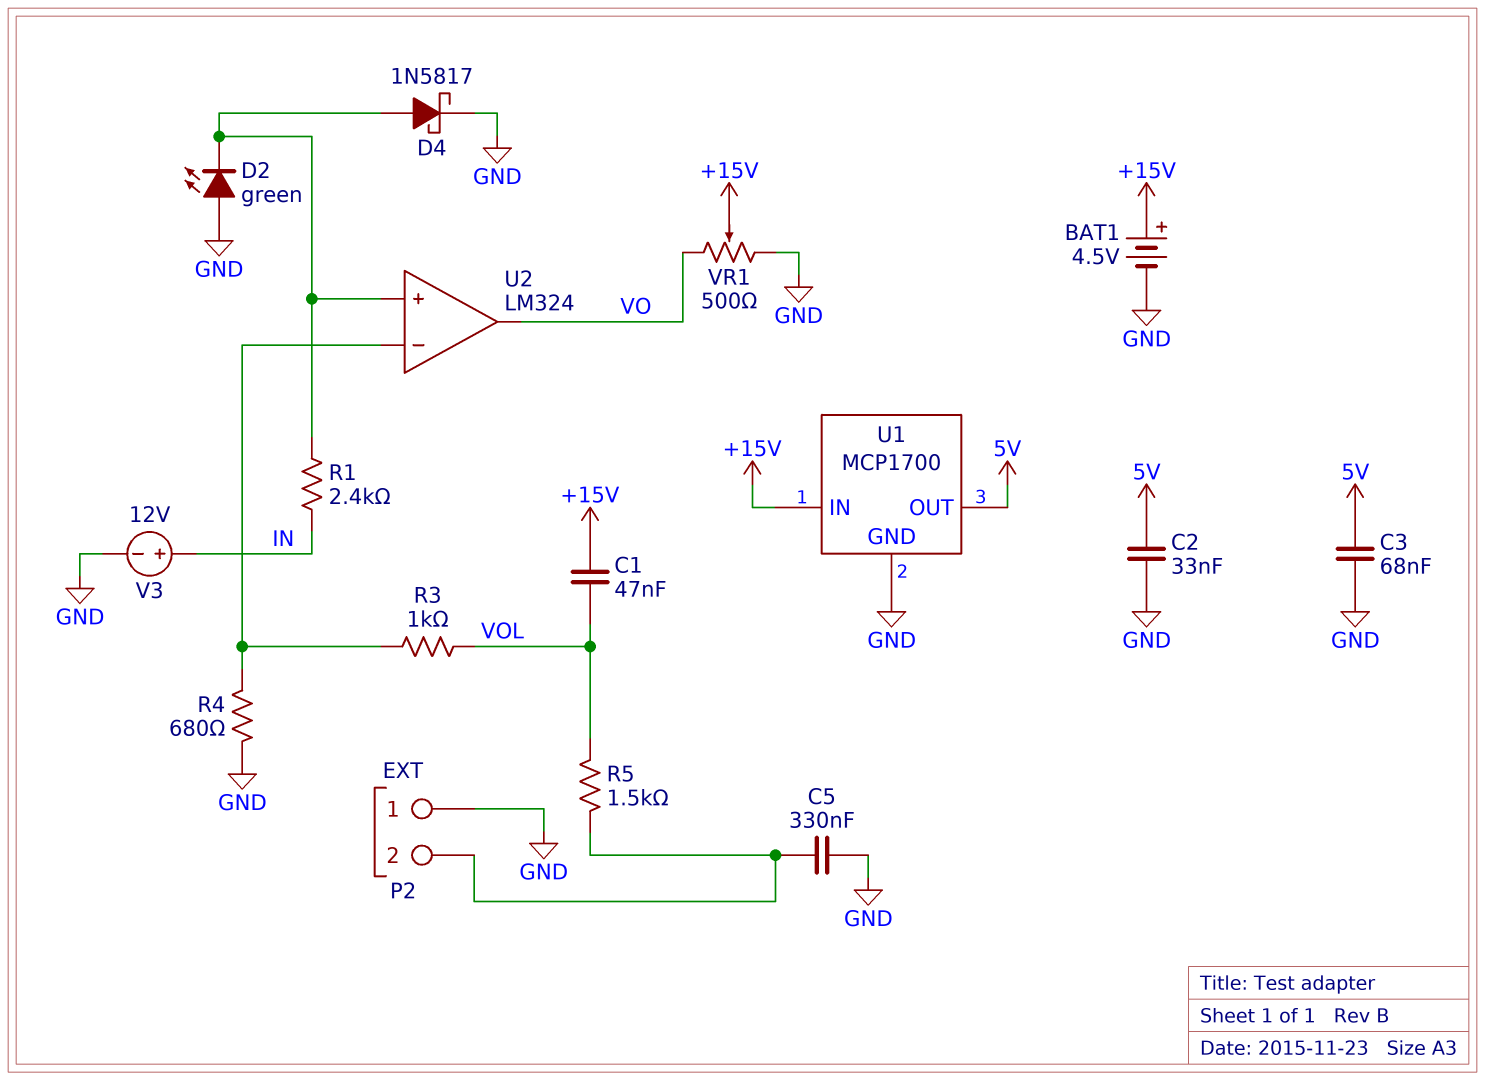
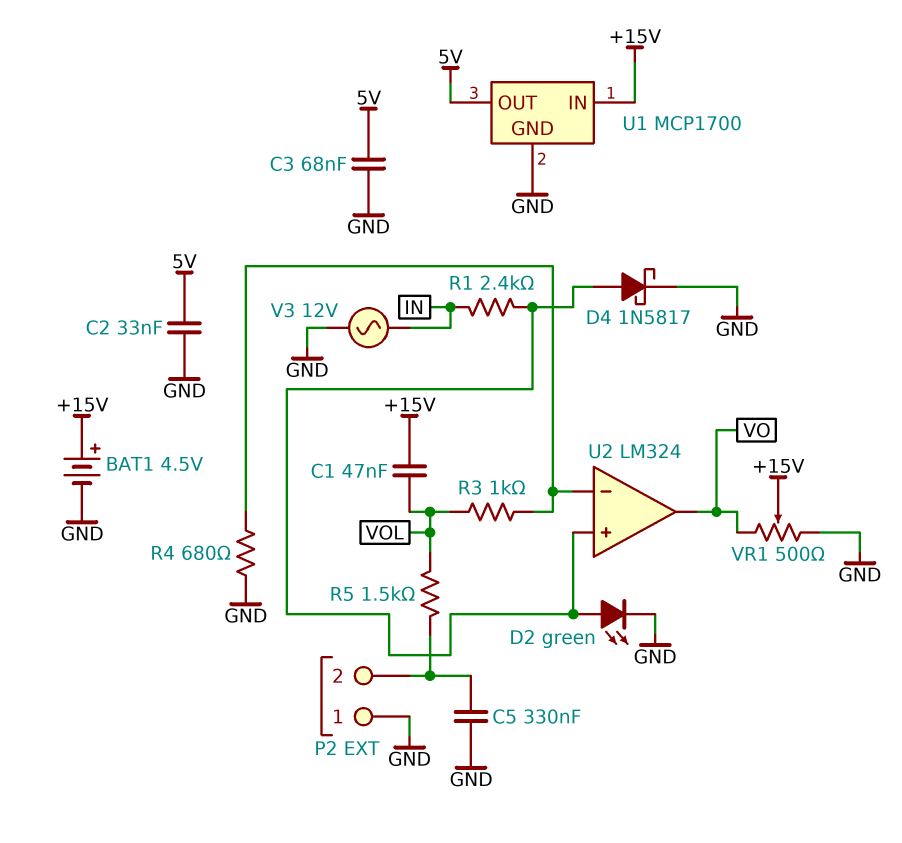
D2: LED green (A GND, K U2/in+) -> LED green (A U2/in+, K GND)
V3: 12V (plus IN, minus GND) -> AC 12V (GND, IN)

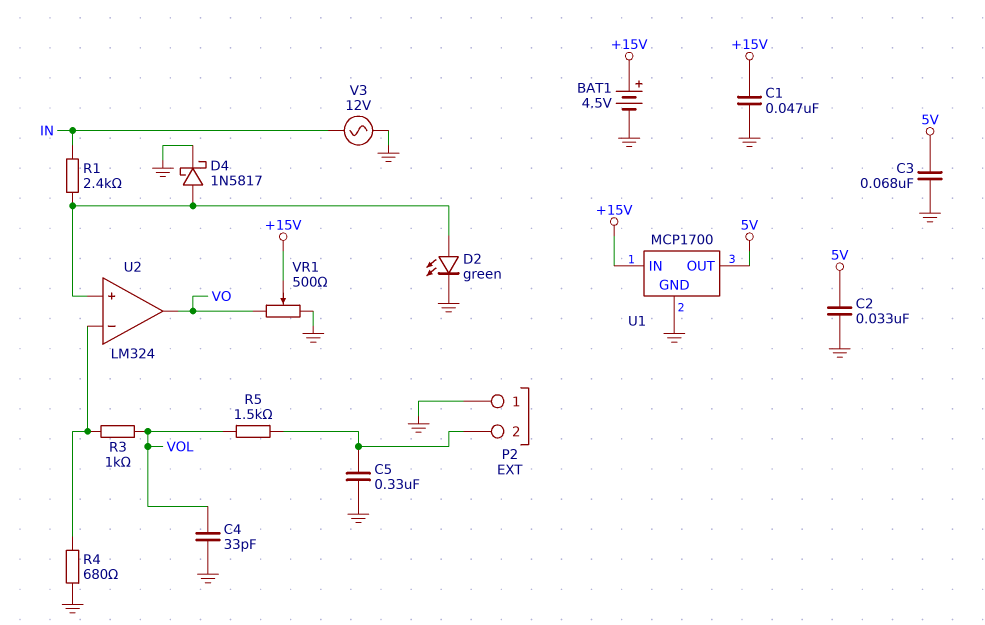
C1: 47nF (+15V, VOL) -> 47nF (+15V, GND)
C4: none -> 33pF (GND, VOL)

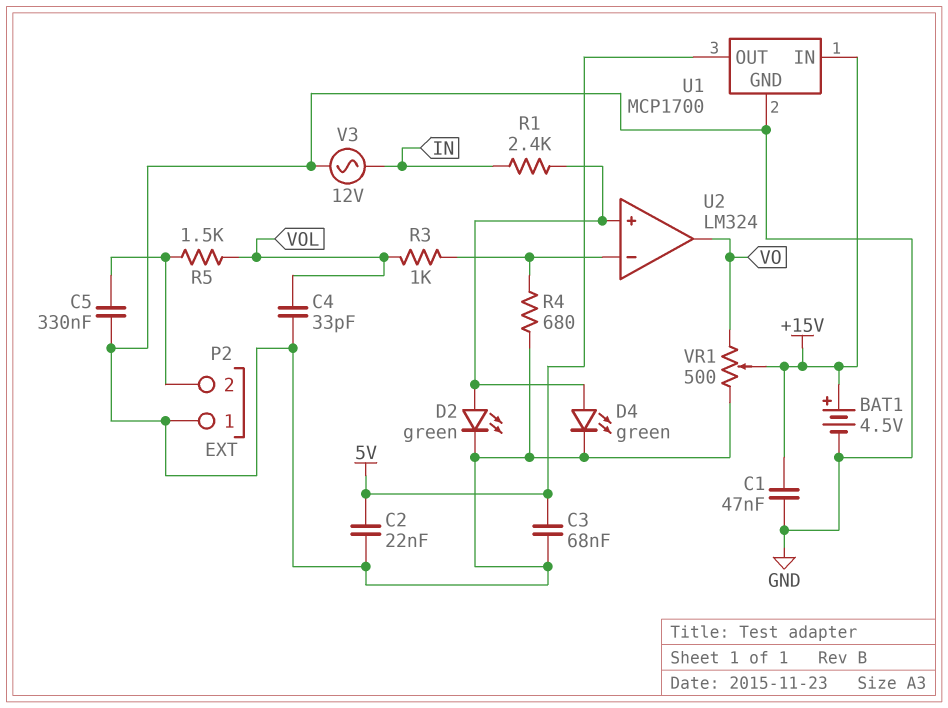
C2: 33nF (5V, GND) -> 22nF (5V, GND)
D4: schottky 1N5817 (A U2/in+, K GND) -> LED green (A U2/in+, K GND)

